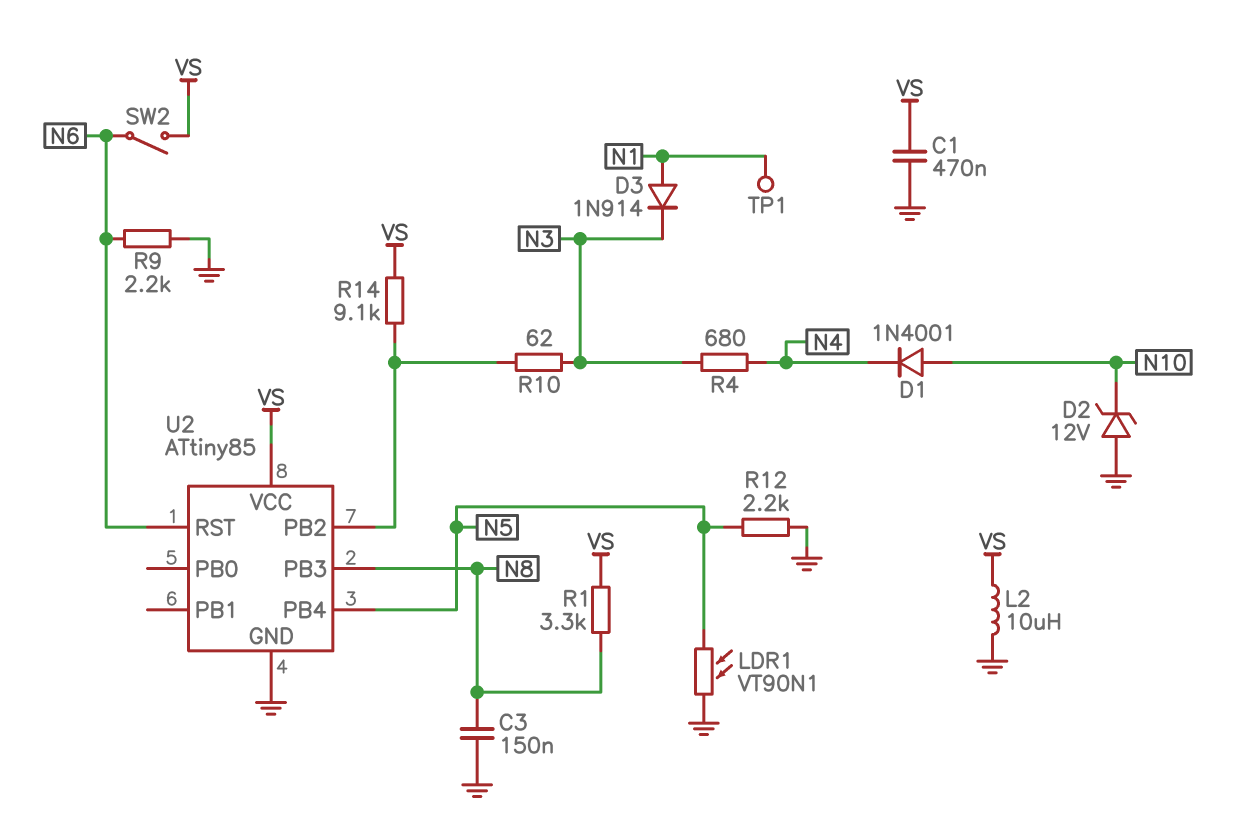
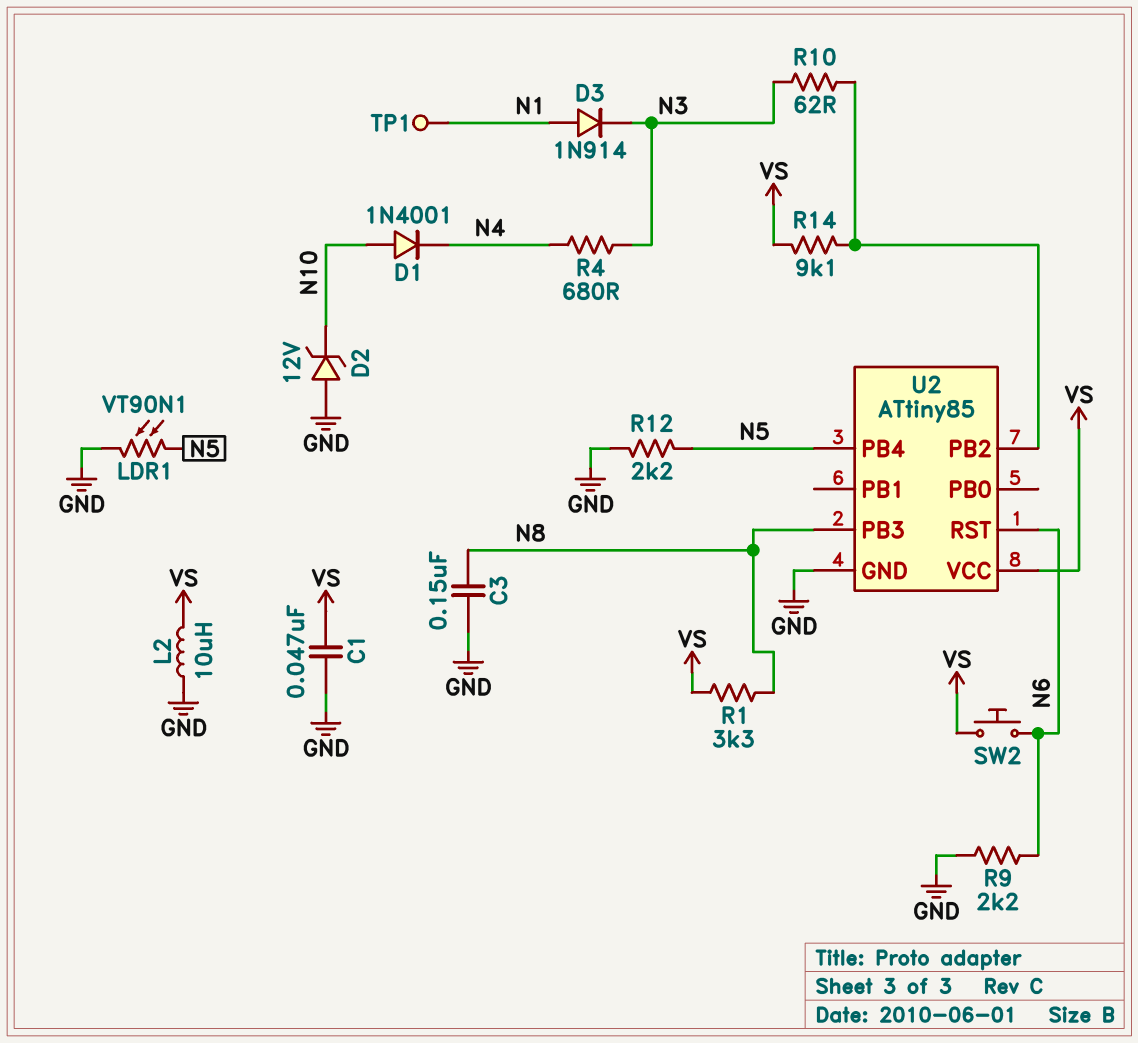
C1: 470nF (GND, VS) -> 47nF (GND, VS)
SW2: switch (N6, VS) -> button (N6, VS)

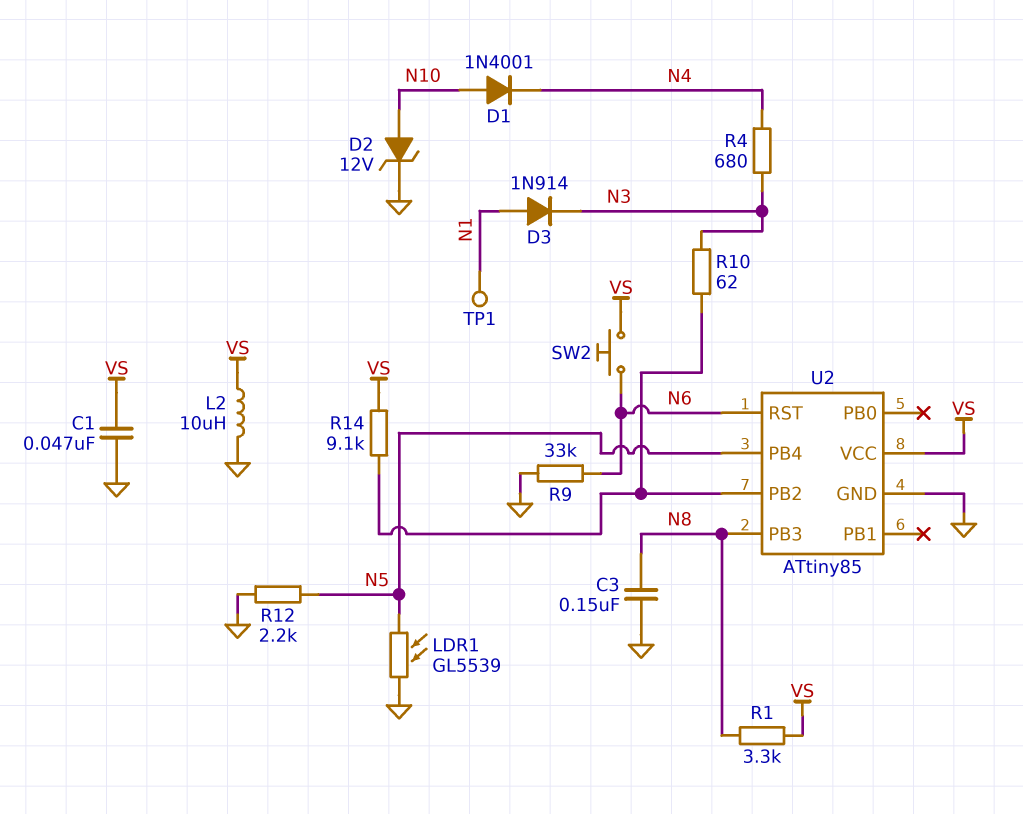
D2: zener 12V (A GND, K N10) -> zener 12V (A N10, K GND)
LDR1: VT90N1 (GND, N5) -> GL5539 (GND, N5)
R9: 2.2k (GND, N6) -> 33k (GND, N6)

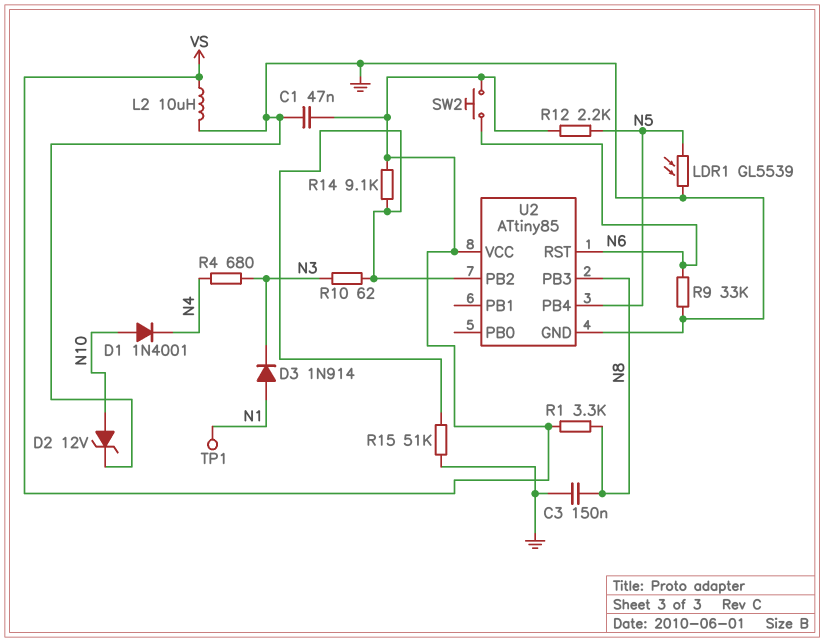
R12: 2.2k (GND, N5) -> 2.2k (N5, VS)
R15: none -> 51k (GND, U2/PB2)

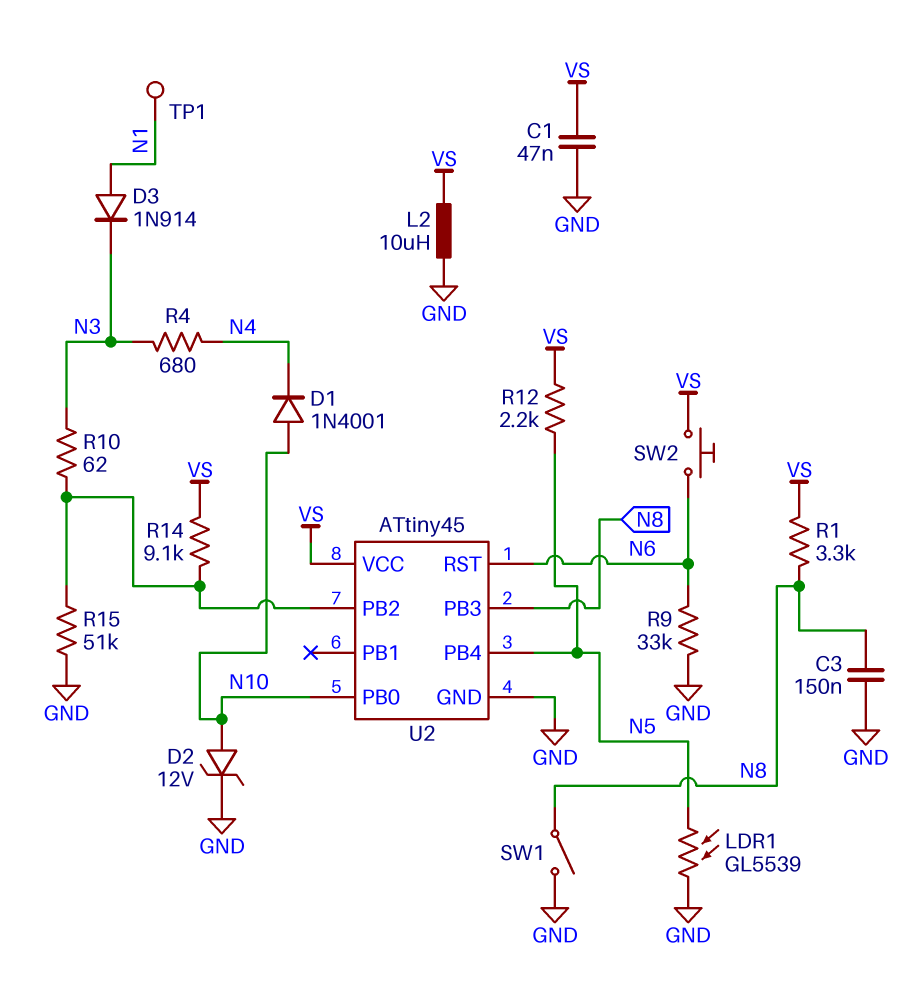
SW1: none -> switch (GND, N8)
U2: ATtiny85 -> ATtiny45
U2 pin PB0: none -> N10

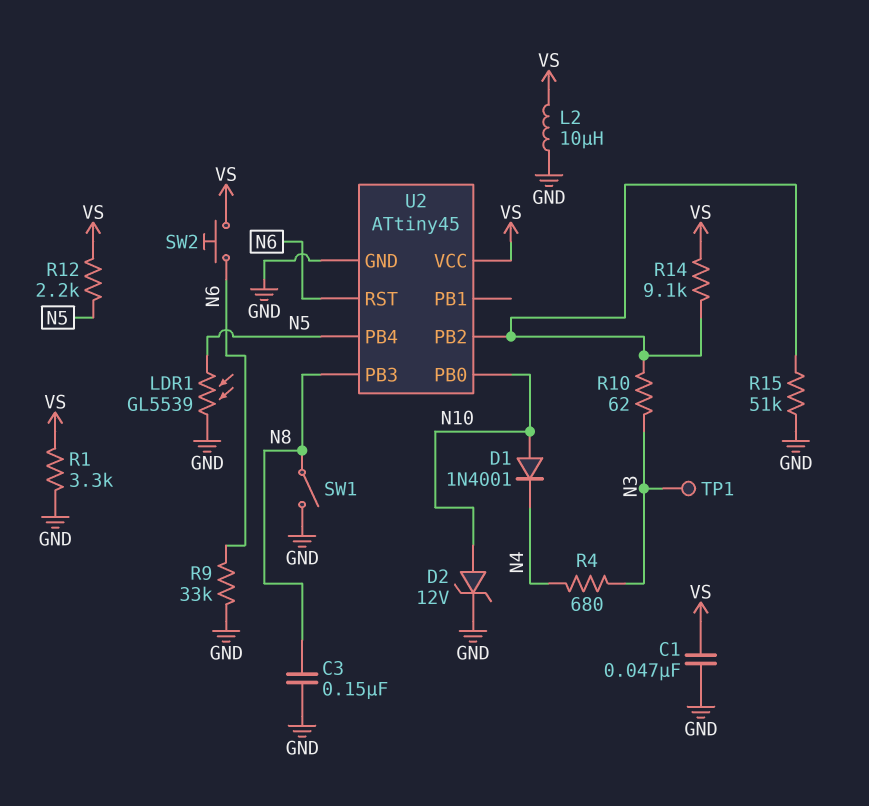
D3: diode 1N914 (A N1, K N3) -> none
R1: 3.3k (N8, VS) -> 3.3k (GND, VS)
TP1: test point (N1) -> test point (N3)

